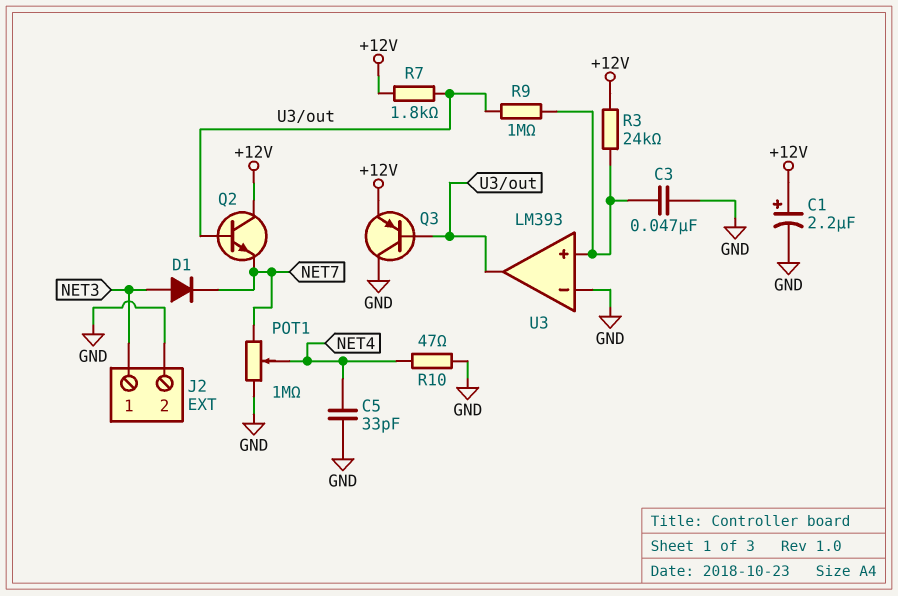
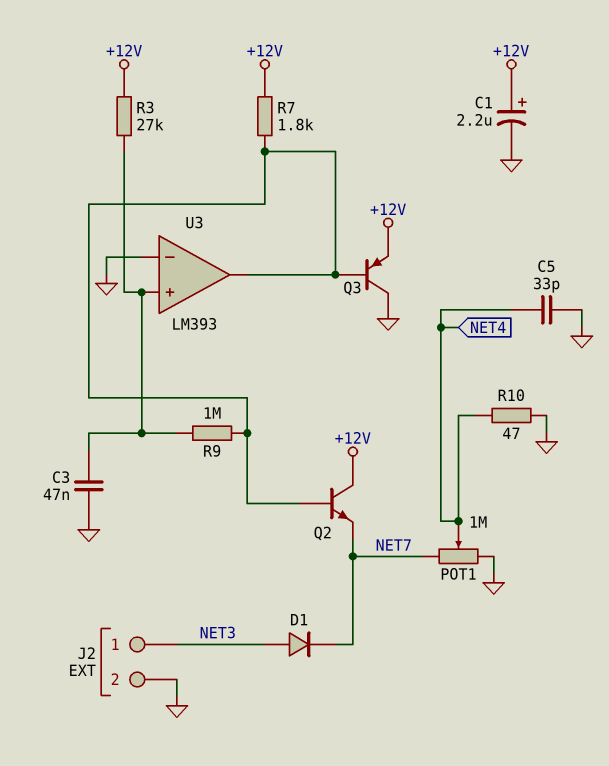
R3: 24k (+12V, U3/in+) -> 27k (+12V, U3/in+)

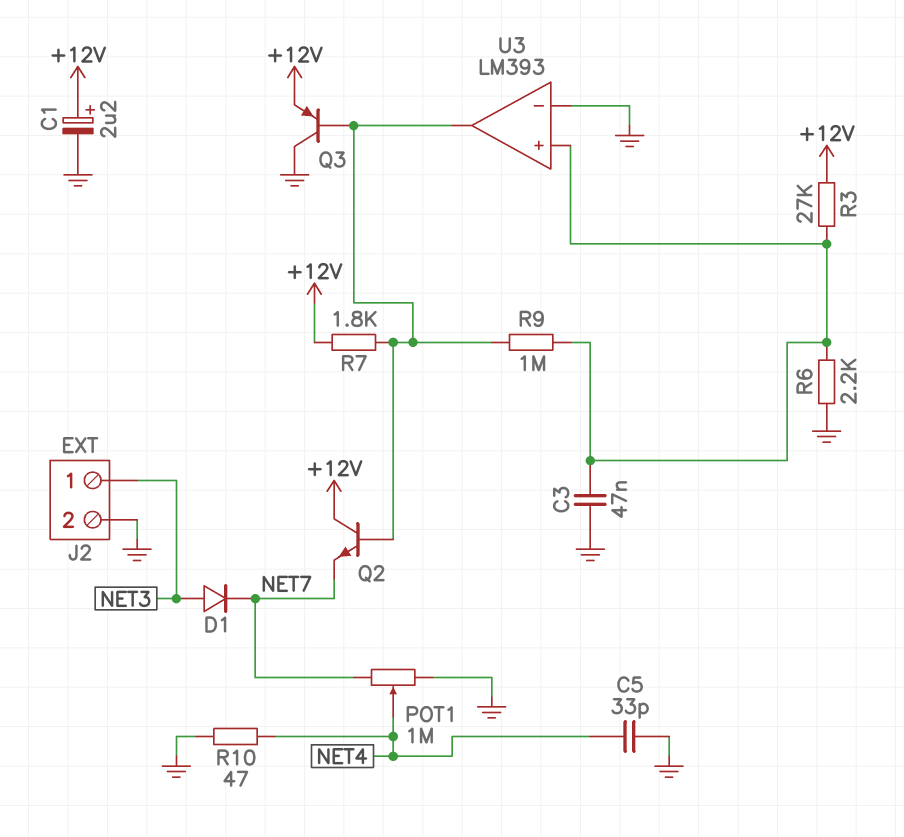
R6: none -> 2.2k (GND, U3/in+)

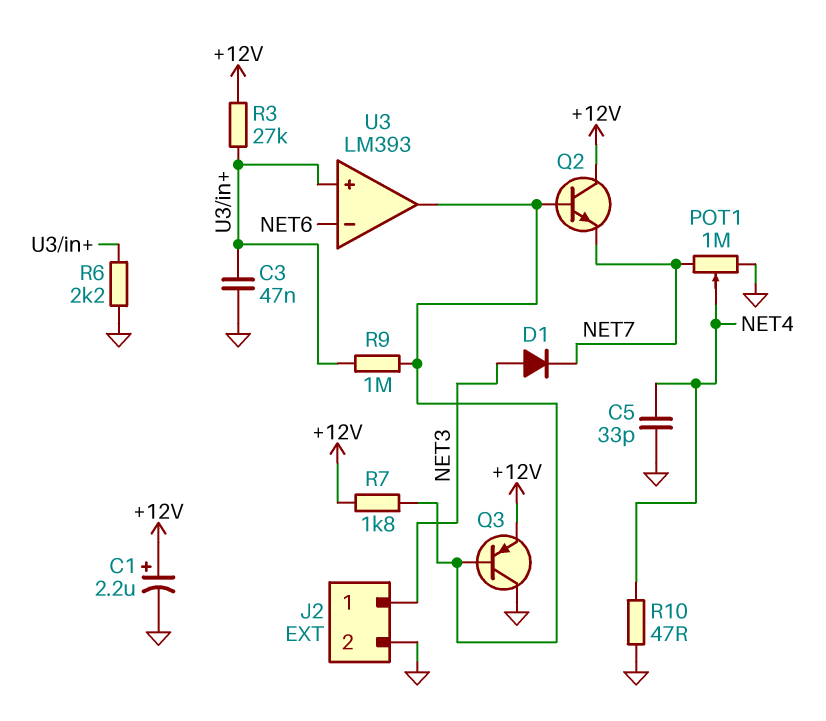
U3 pin in-: GND -> NET6

